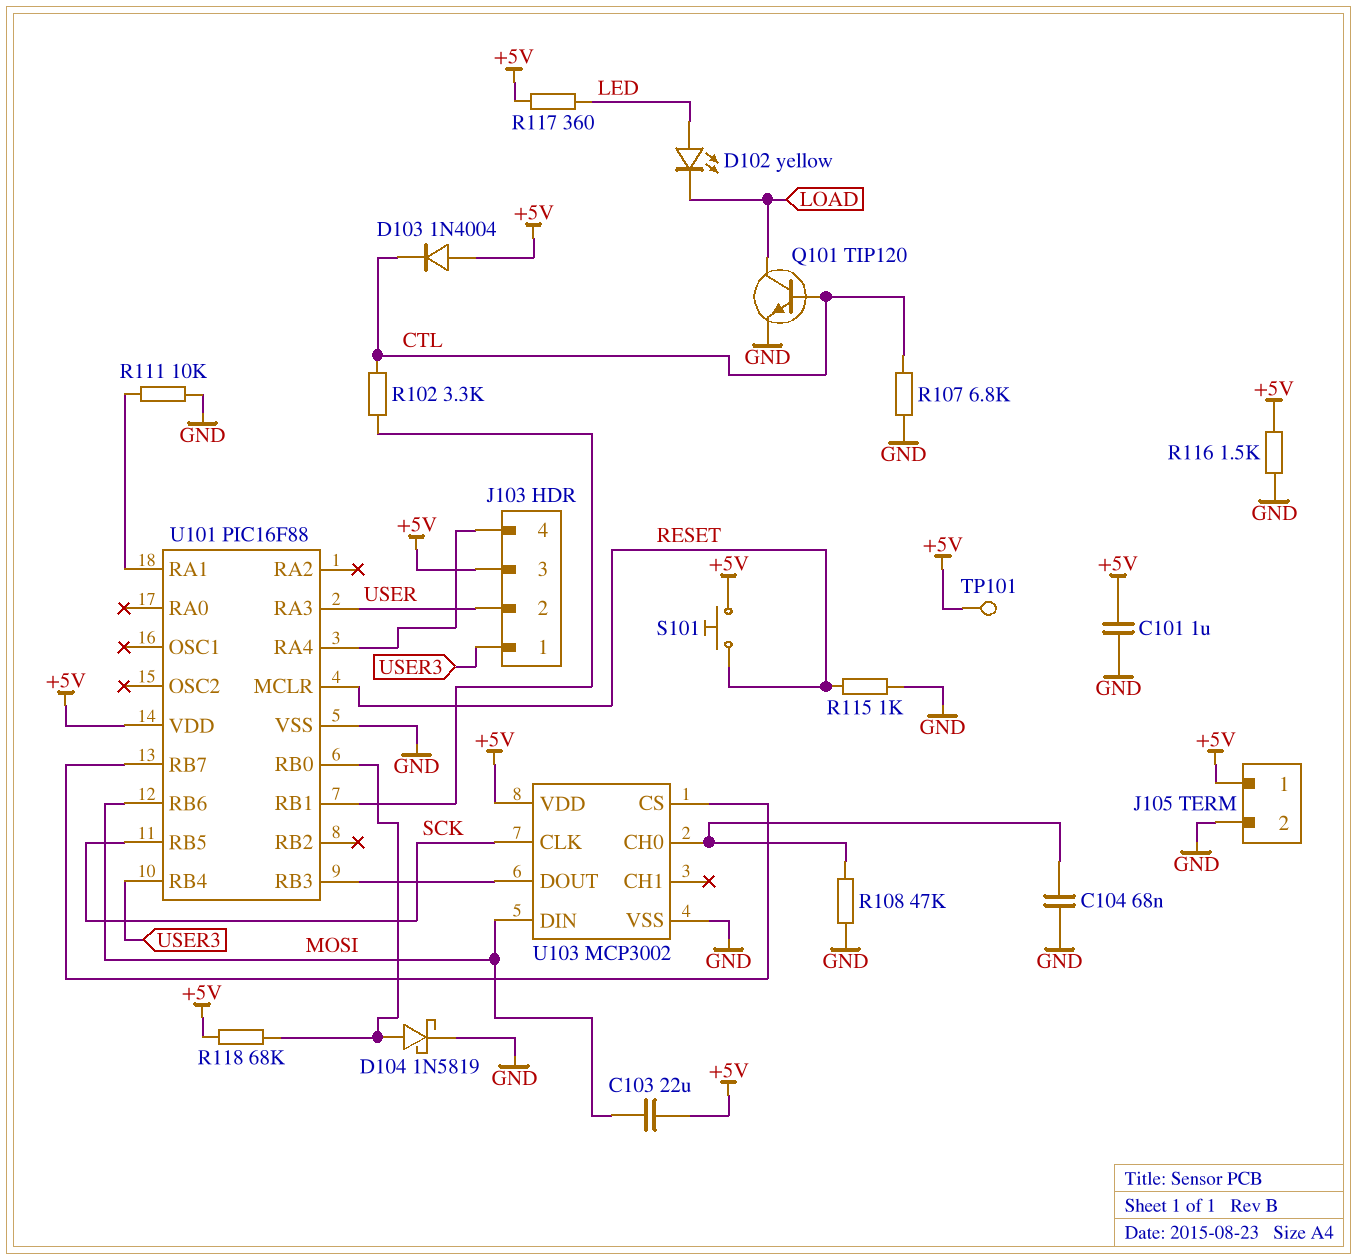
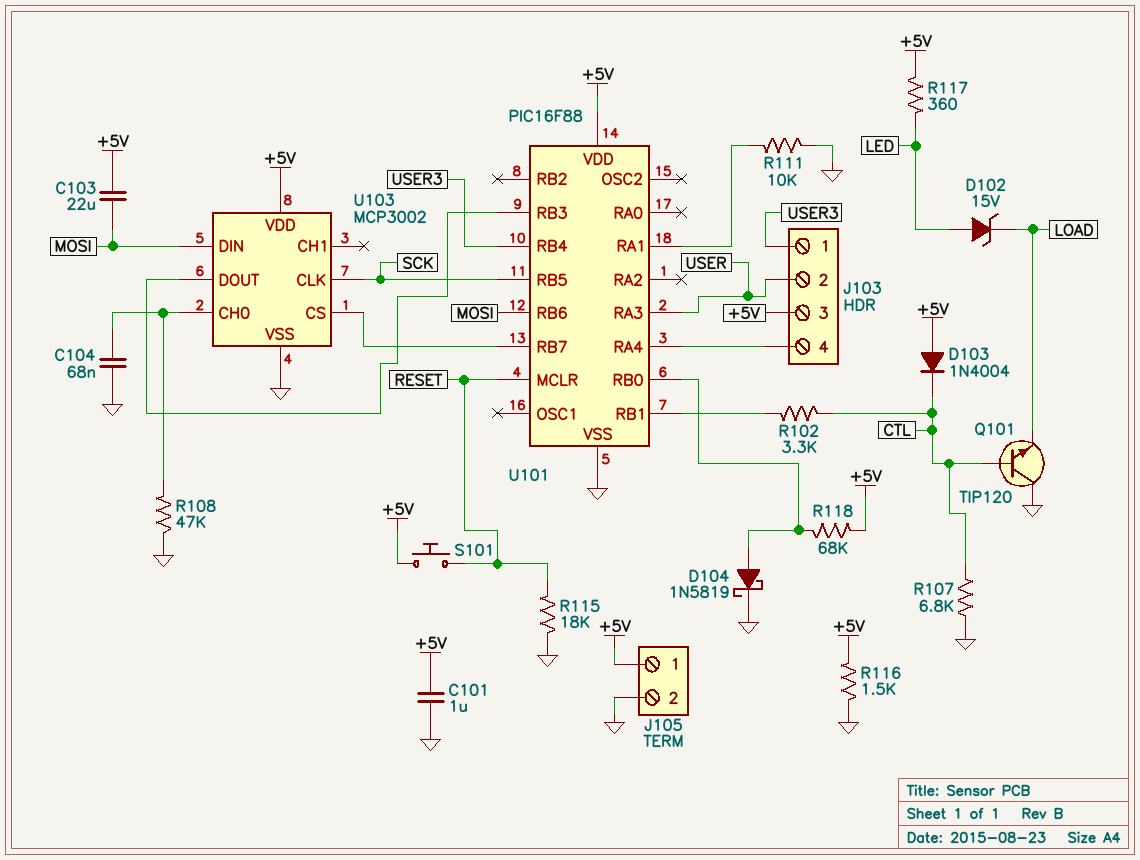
D102: LED yellow (A LED, K LOAD) -> zener 15V (A LED, K LOAD)
Q101: NPN TIP120 (B CTL, C LOAD, E GND) -> NPN TIP120 (B CTL, C GND, E LOAD)
R115: 1k (GND, RESET) -> 18k (GND, RESET)
TP101: test point (+5V) -> none

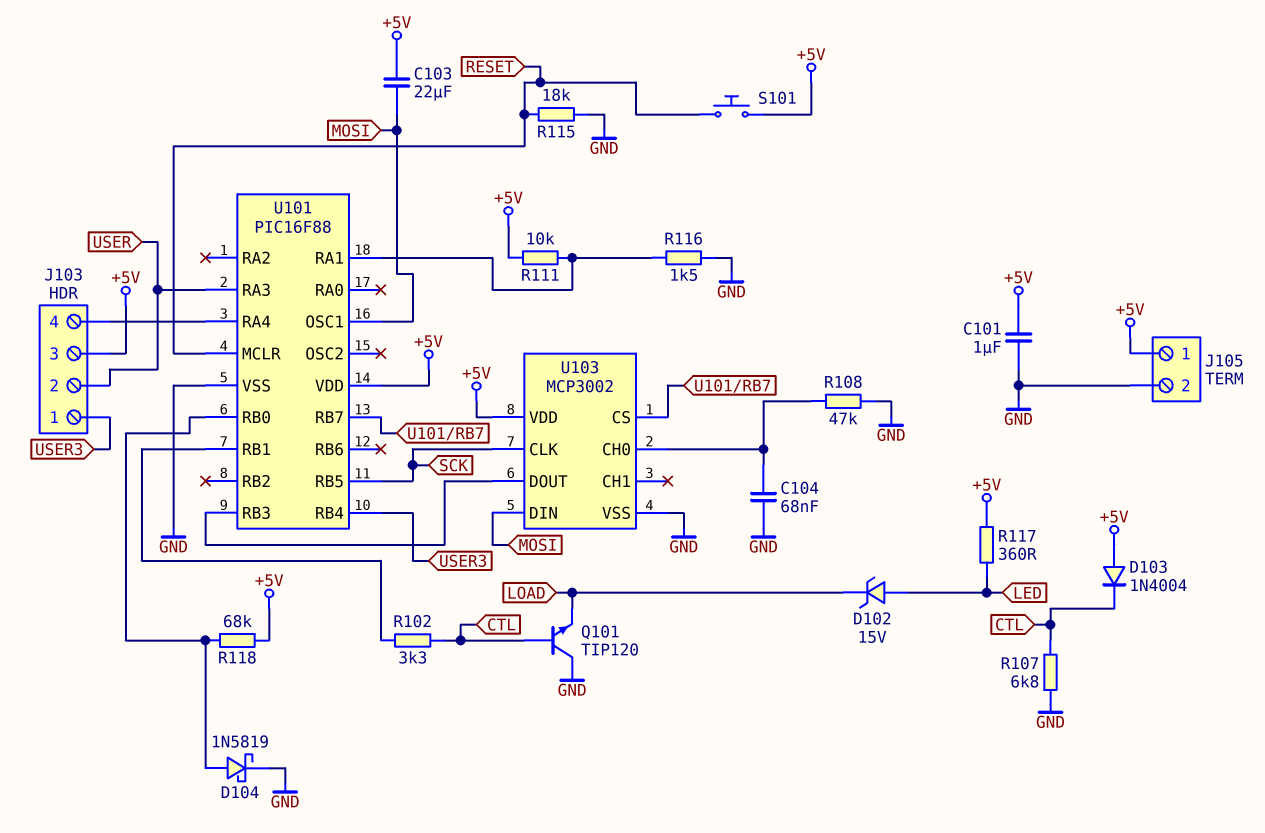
R111: 10k (GND, U101/RA1) -> 10k (+5V, U101/RA1)
R116: 1.5k (+5V, GND) -> 1.5k (GND, U101/RA1)
U101 pin OSC1: none -> MOSI
U101 pin RB6: MOSI -> none

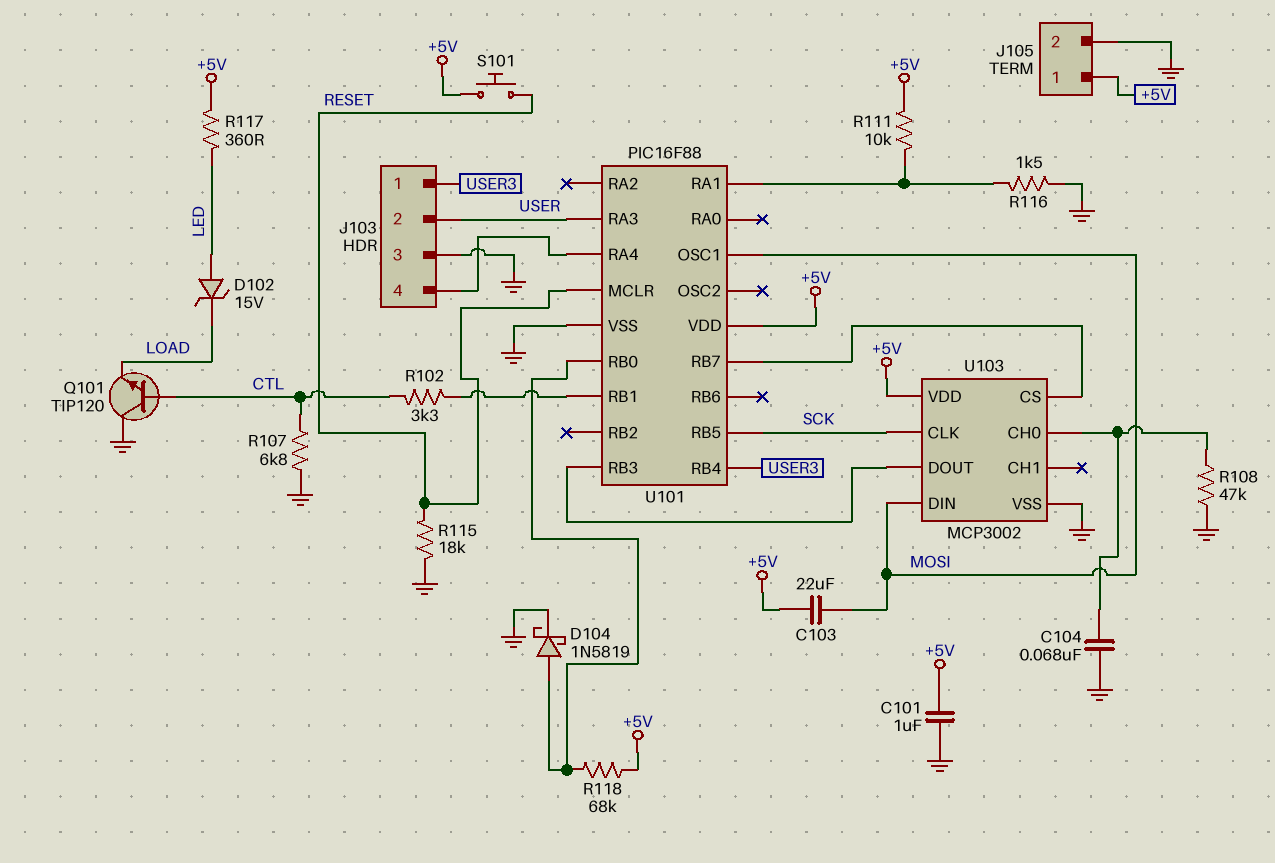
D103: diode 1N4004 (A +5V, K CTL) -> none
J103 pin 3: +5V -> GND

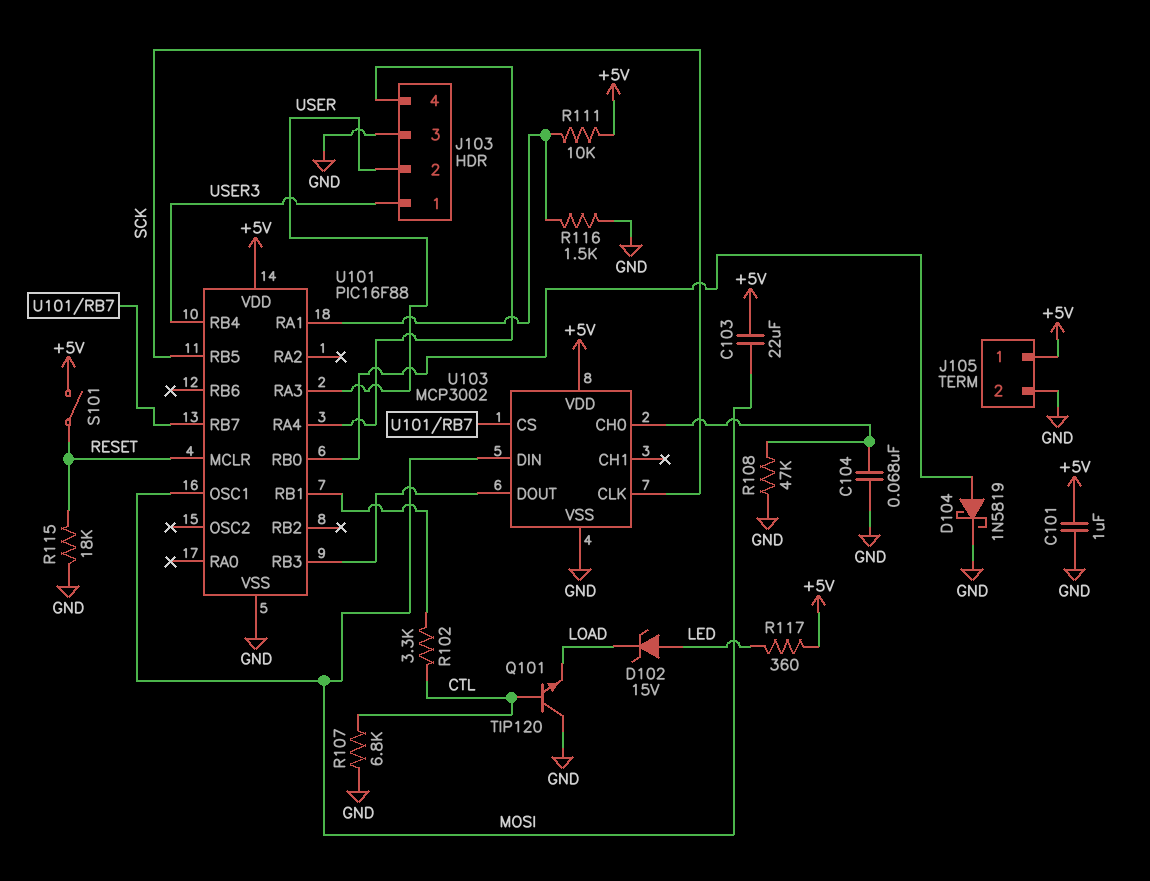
R118: 68k (+5V, U101/RB0) -> none
S101: button (+5V, RESET) -> switch (+5V, RESET)

